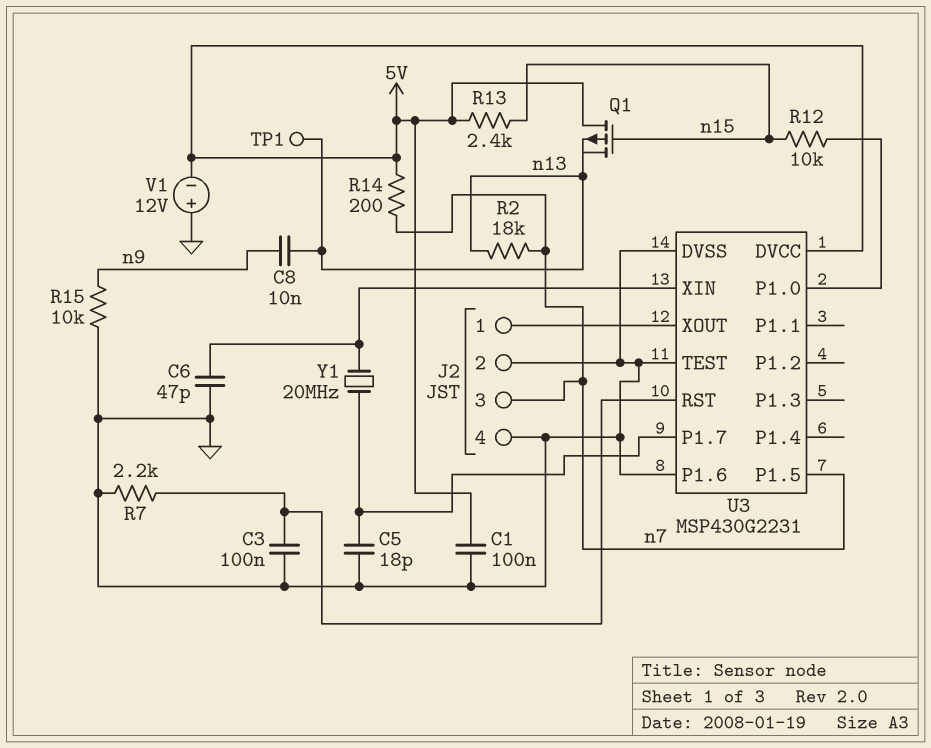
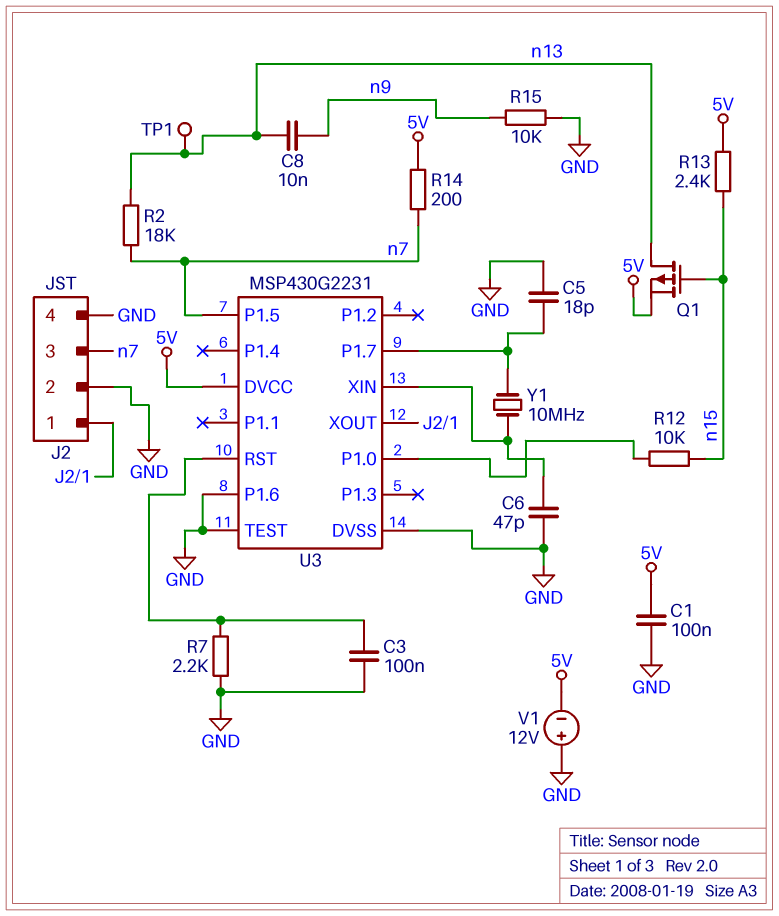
Q1: PMOS (G n15, D 5V, S n13) -> PMOS (G n15, D n13, S 5V)
Y1: 20MHz (U3/P1.7, U3/XIN) -> 10MHz (U3/P1.7, U3/XIN)

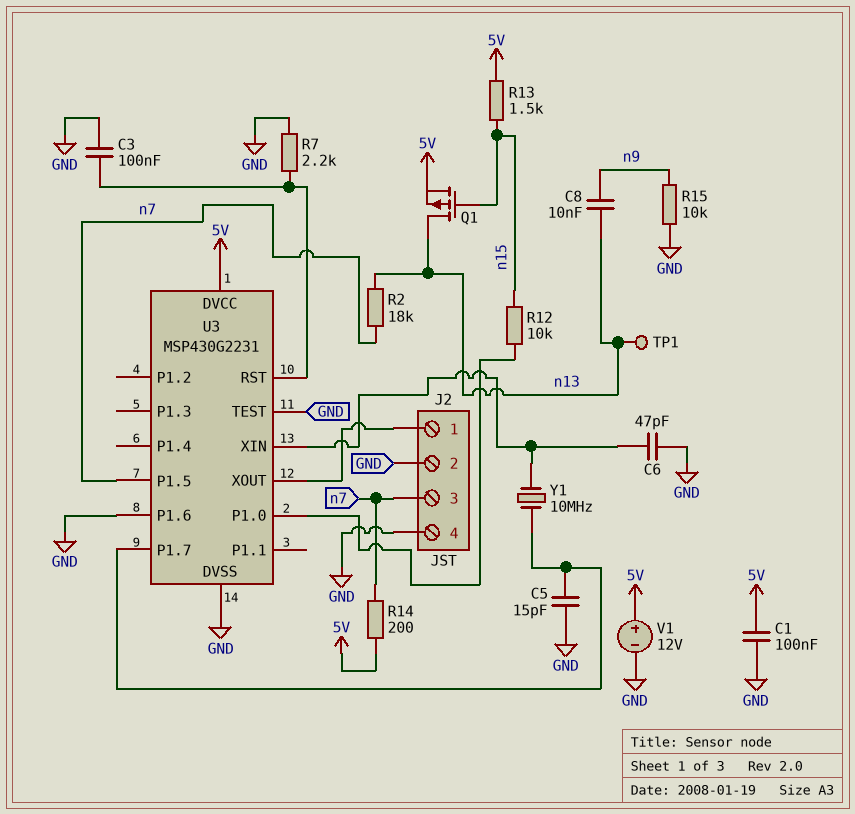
C5: 18pF (GND, U3/P1.7) -> 15pF (GND, U3/P1.7)
R13: 2.4k (5V, n15) -> 1.5k (5V, n15)
V1: 12V (plus GND, minus 5V) -> 12V (plus 5V, minus GND)

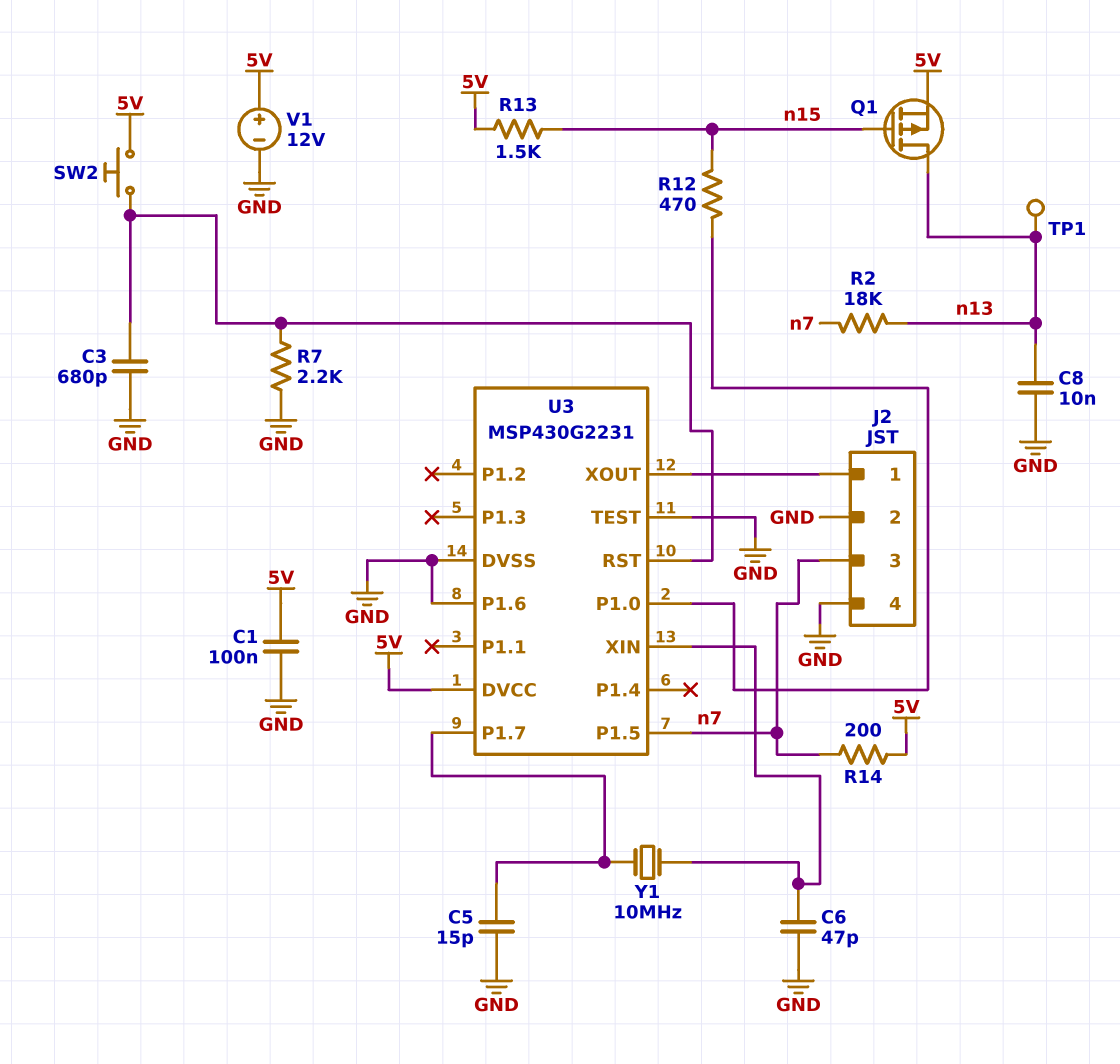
C3: 100nF (GND, U3/RST) -> 680pF (GND, U3/RST)
C8: 10nF (n9, n13) -> 10nF (GND, n13)
R12: 10k (U3/P1.0, n15) -> 470 (U3/P1.0, n15)
R15: 10k (GND, n9) -> none
SW2: none -> button (5V, U3/RST)

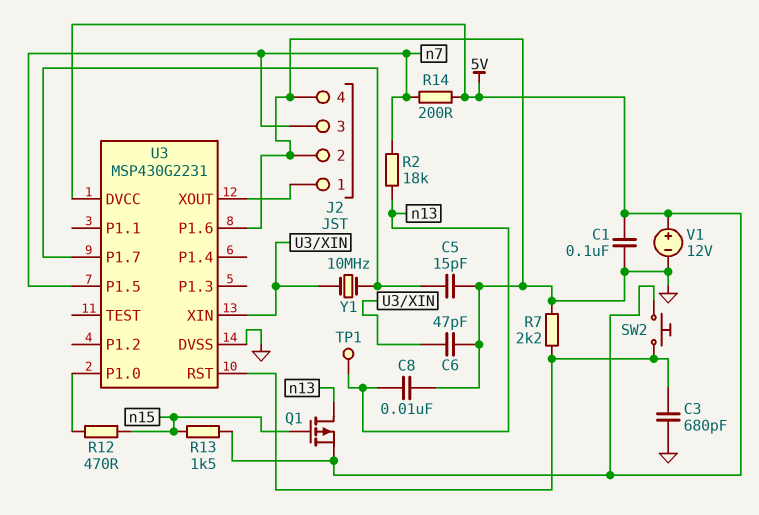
U3 pin TEST: GND -> none

